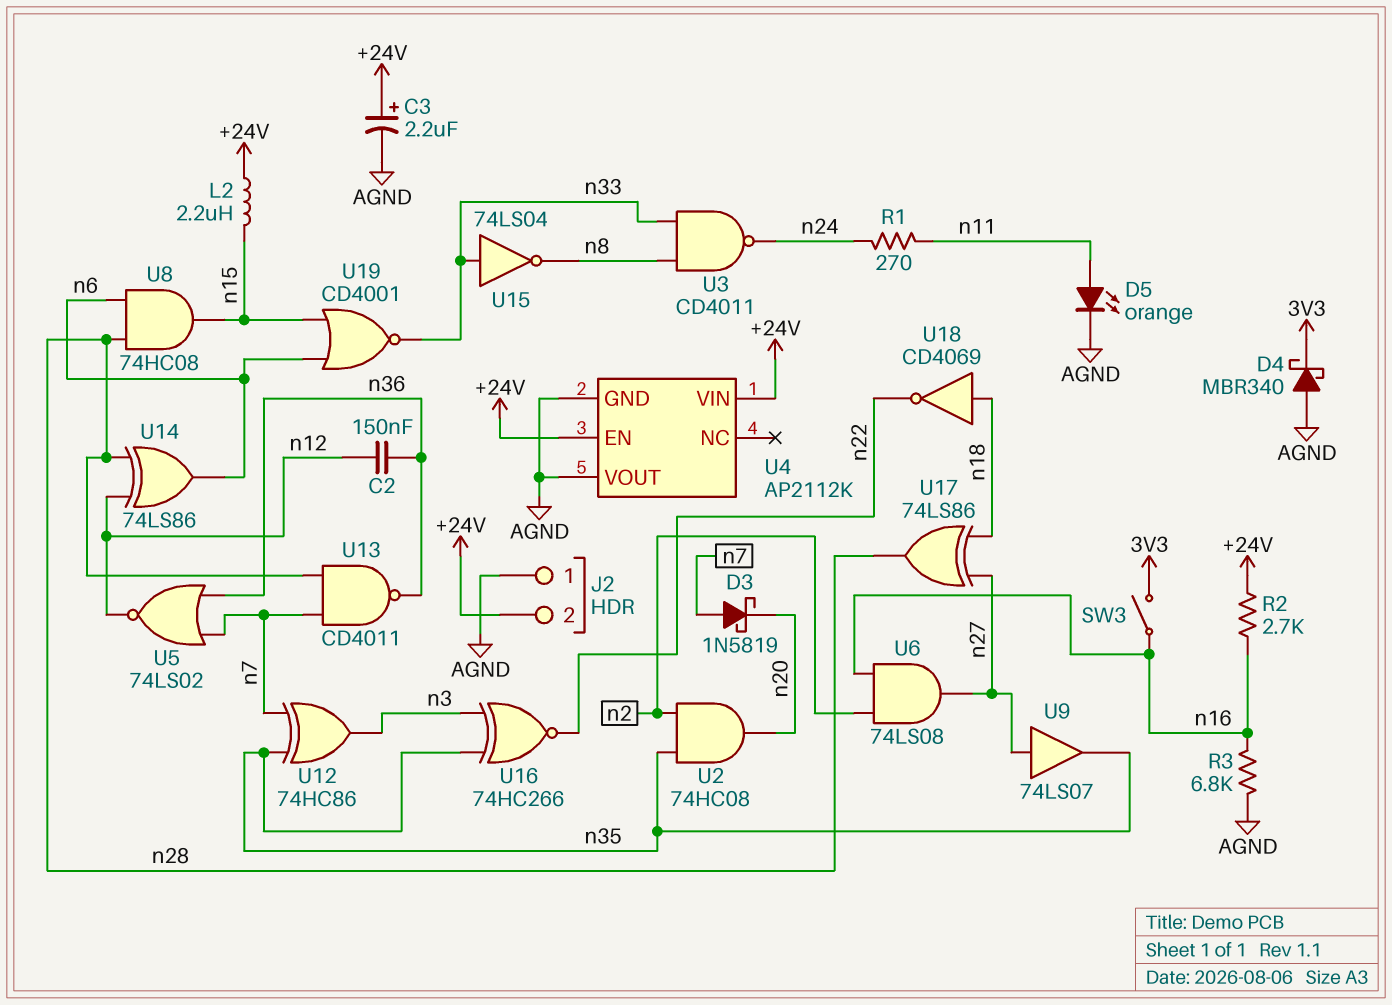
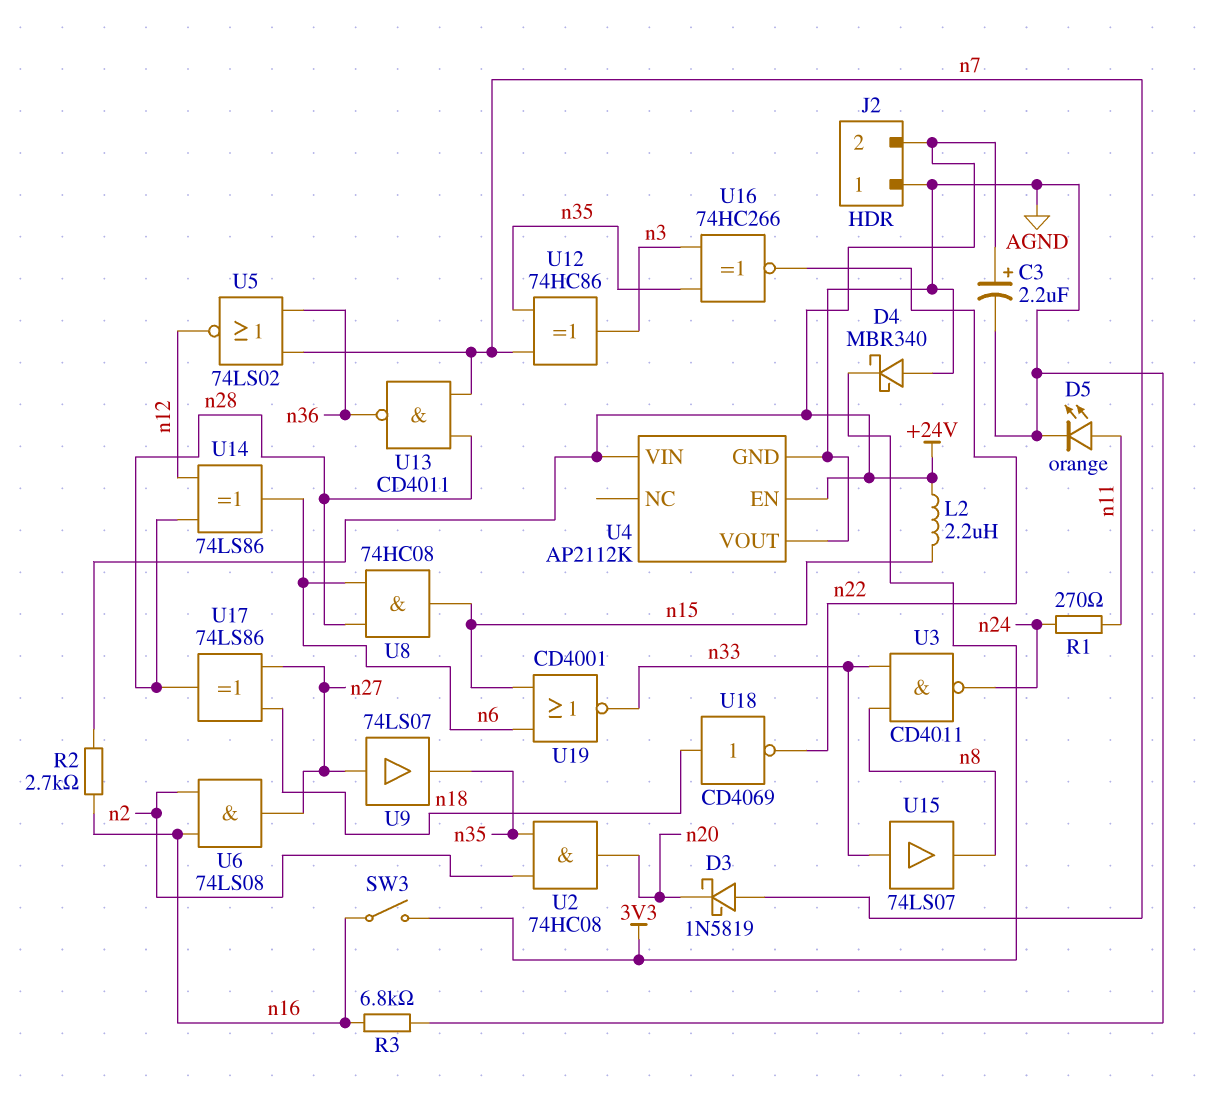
C2: 150nF (n12, n36) -> none
U15: NOT 74LS04 (in n33, out n8) -> buffer 74LS07 (in n33, out n8)

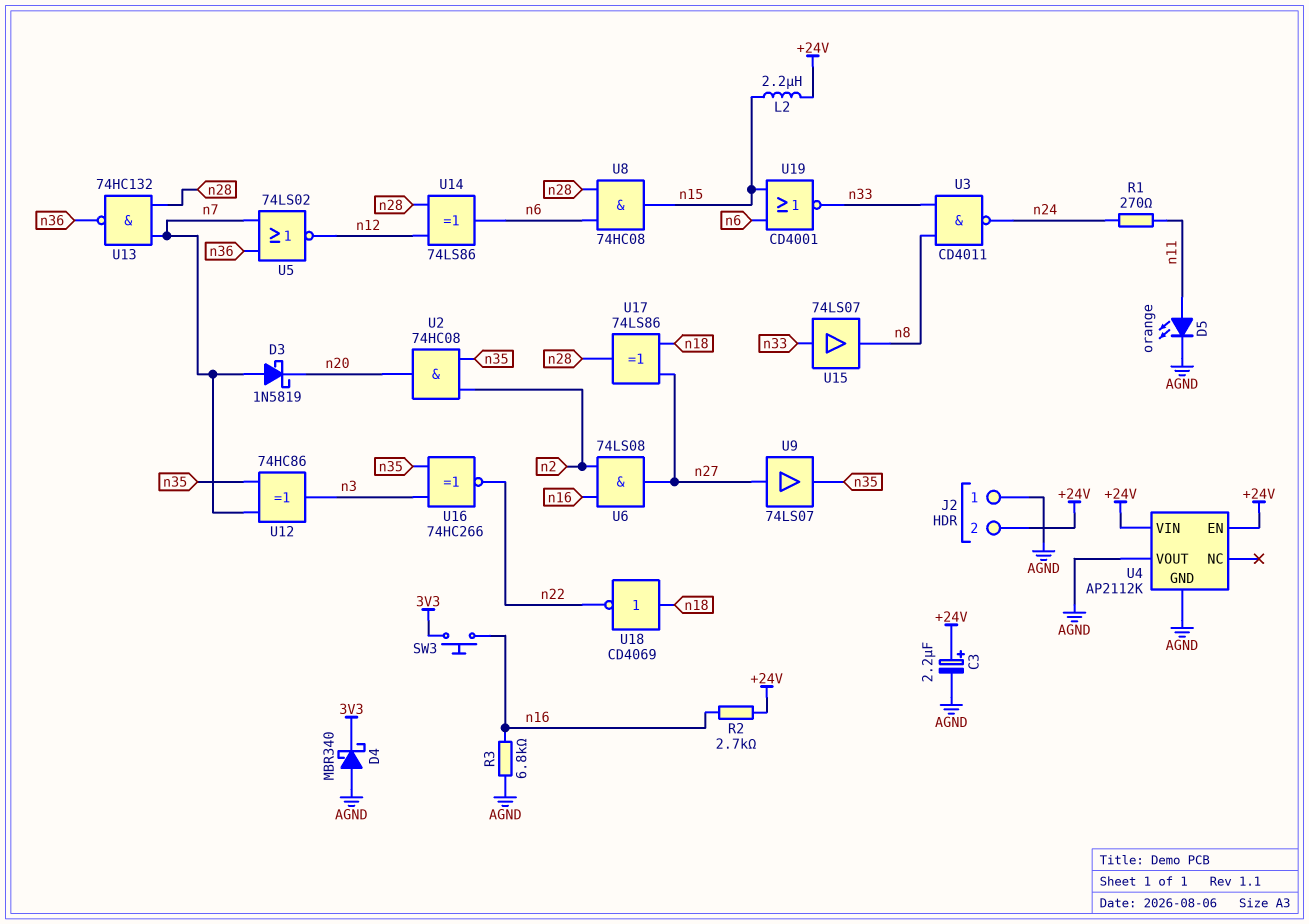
SW3: switch (3V3, n16) -> button (3V3, n16)
U13: NAND CD4011 (in n7, in n28, out n36) -> NAND 74HC132 (in n7, in n28, out n36)

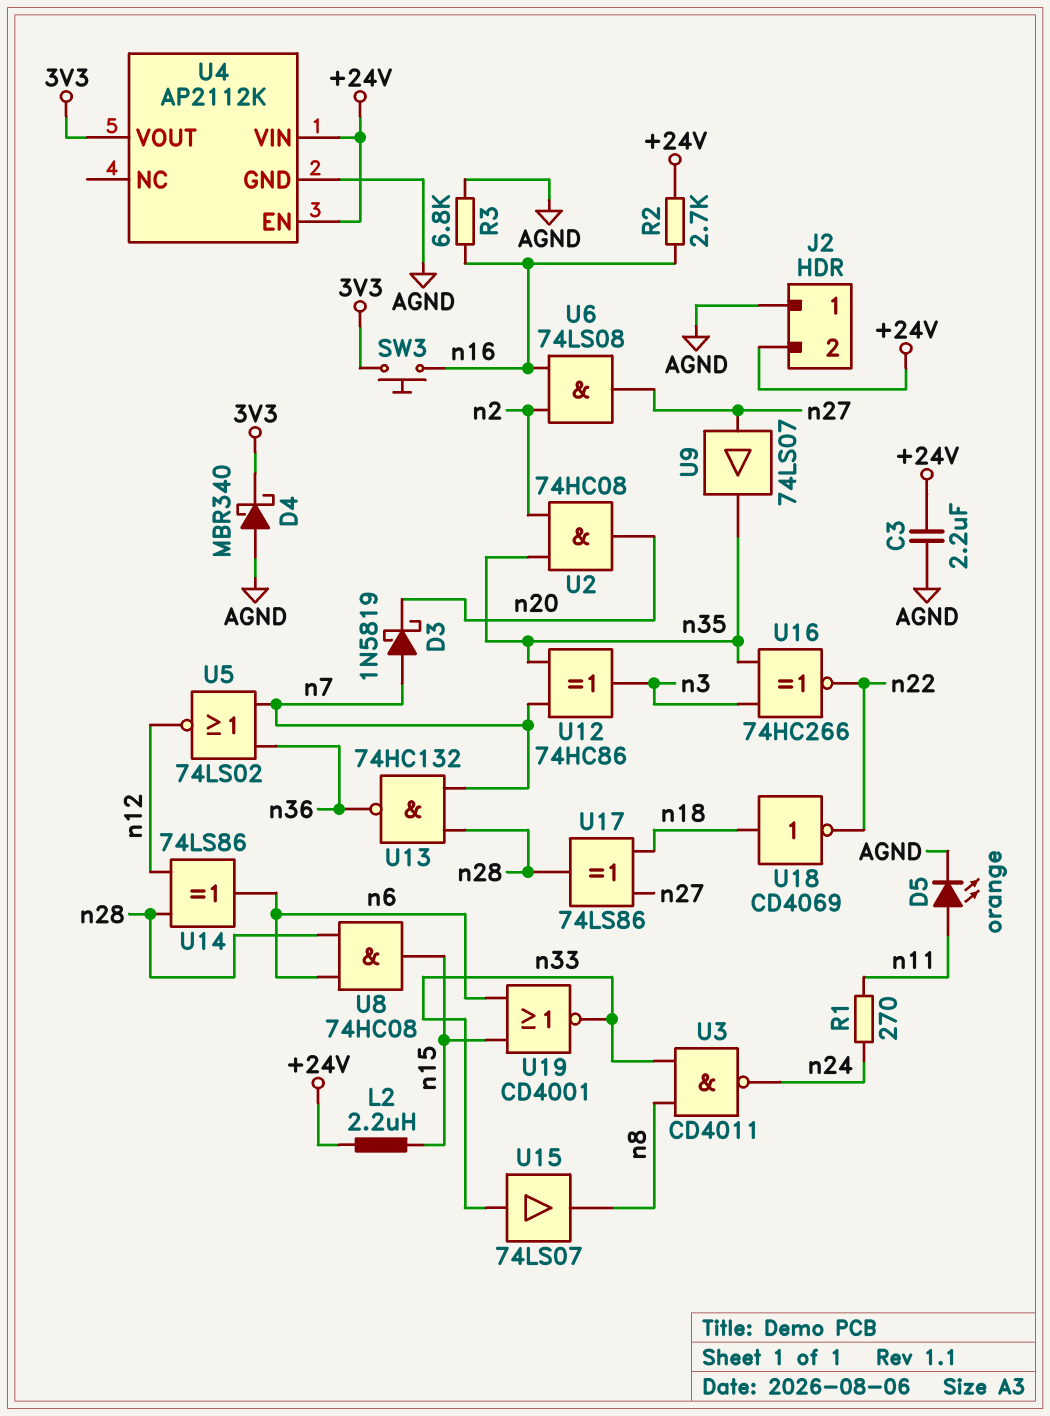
C3: 2.2uF (plus +24V, minus AGND) -> 2.2uF (+24V, AGND)
U4 pin VOUT: AGND -> 3V3

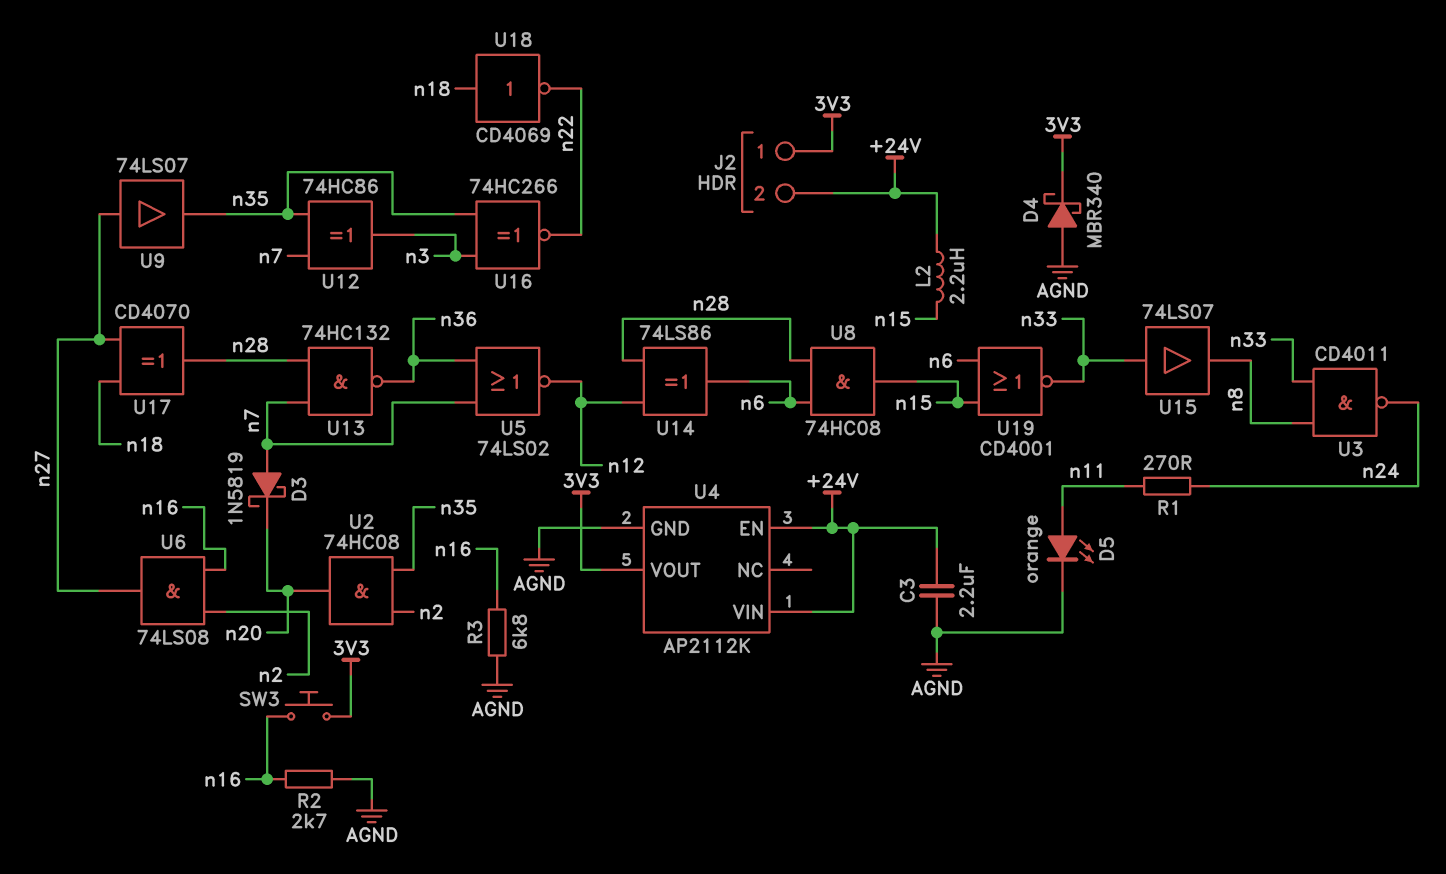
J2 pin 1: AGND -> 3V3
R2: 2.7k (+24V, n16) -> 2.7k (AGND, n16)
U17: XOR 74LS86 (in n18, in n27, out n28) -> XOR CD4070 (in n18, in n27, out n28)

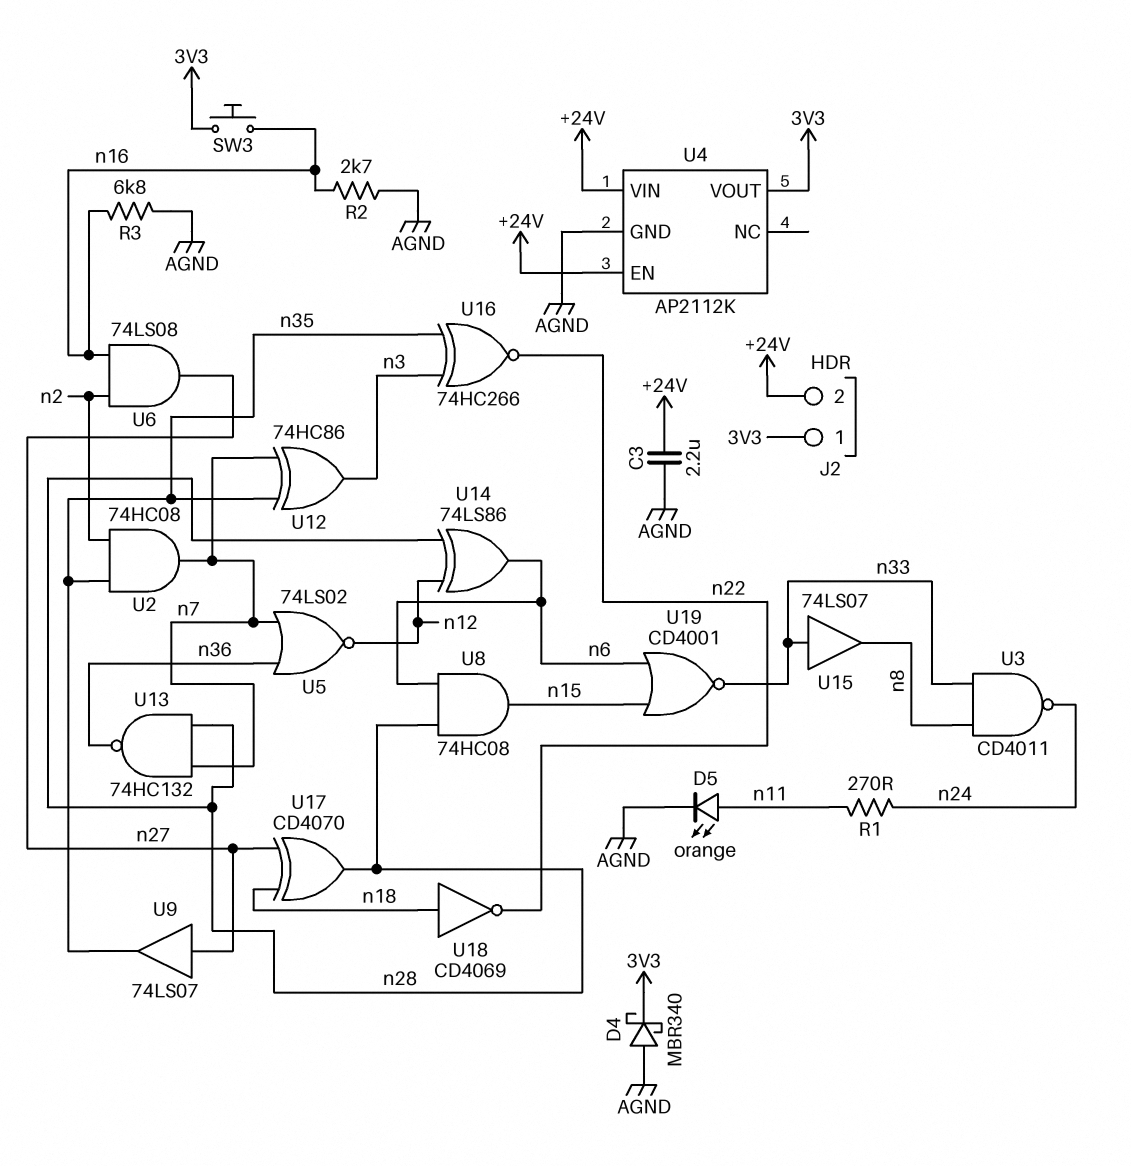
D3: schottky 1N5819 (A n7, K n20) -> none
L2: 2.2uH (+24V, n15) -> none
U2: AND 74HC08 (in n2, in n35, out n20) -> AND 74HC08 (in n2, in n35, out n7)

